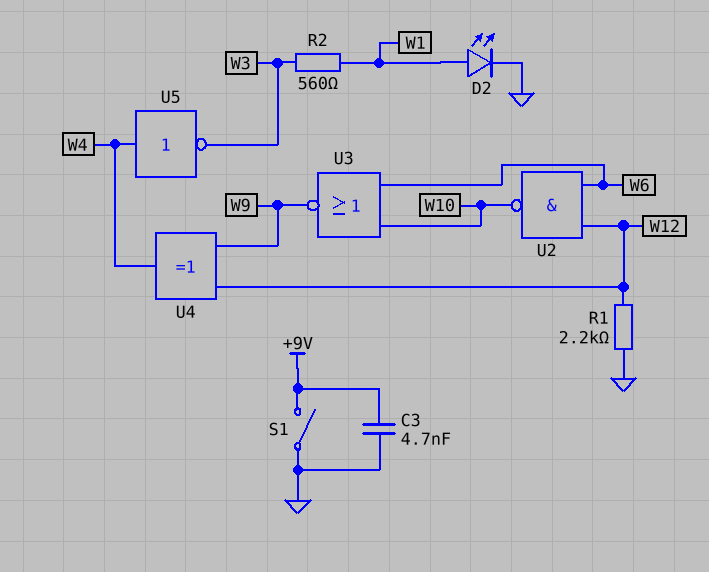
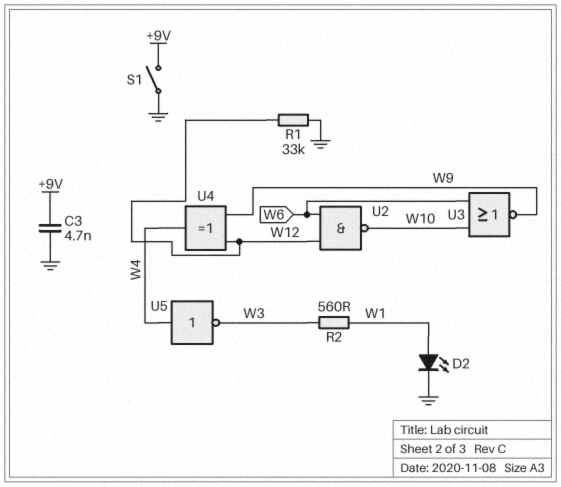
R1: 2.2k (GND, W12) -> 33k (GND, W12)

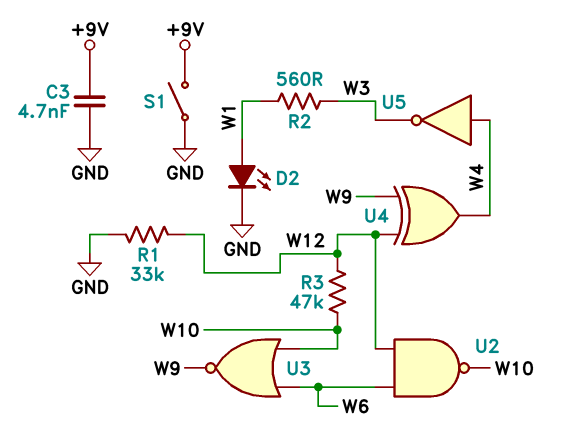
R3: none -> 47k (W10, W12)

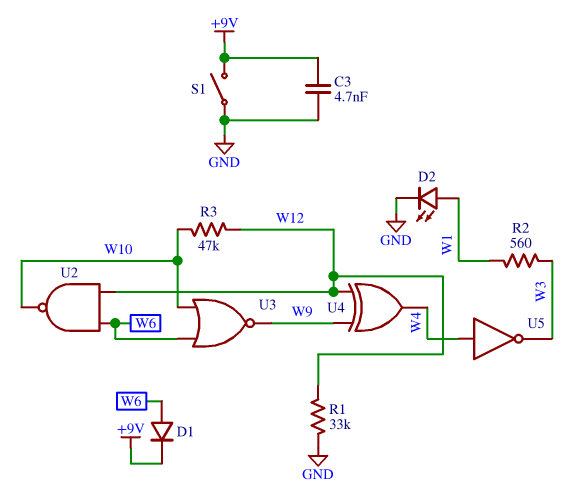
D1: none -> diode (A W6, K +9V)

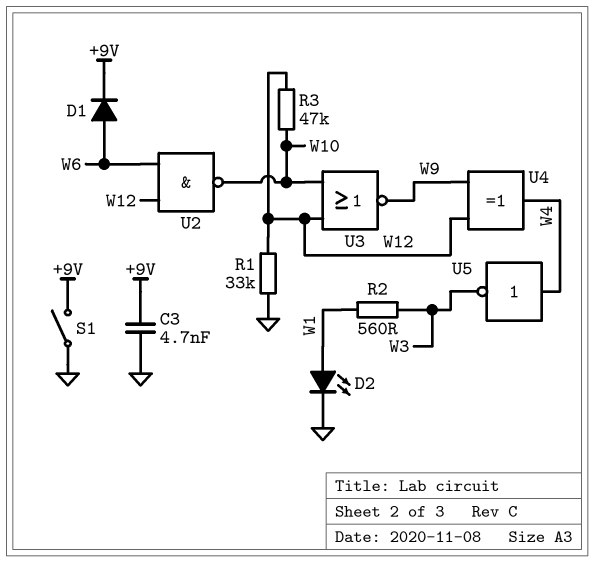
U3: NOR (in W6, in W10, out W9) -> NOR (in W10, in W12, out W9)

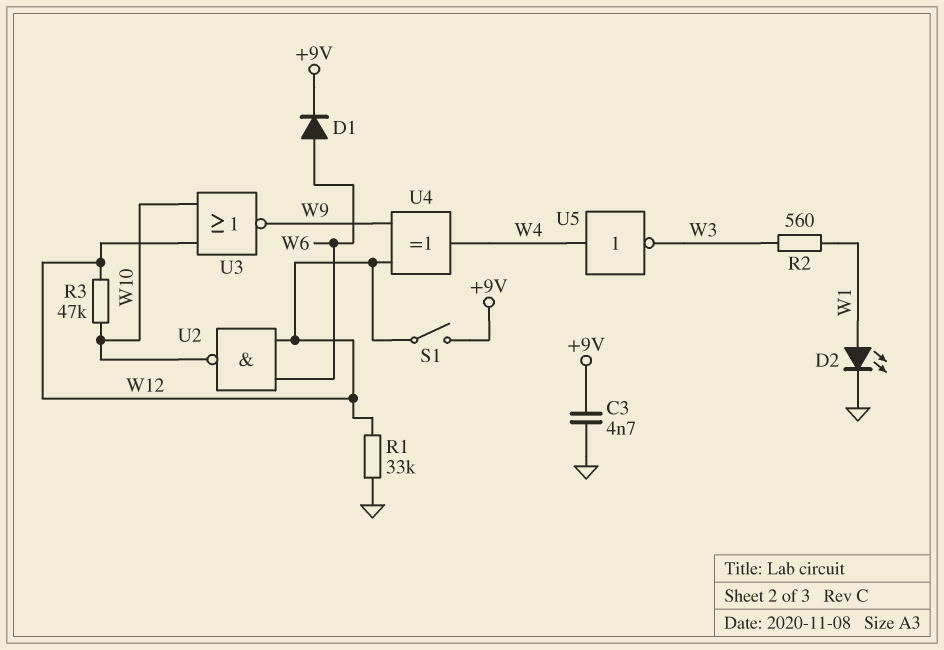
S1: switch (+9V, GND) -> switch (+9V, W12)

